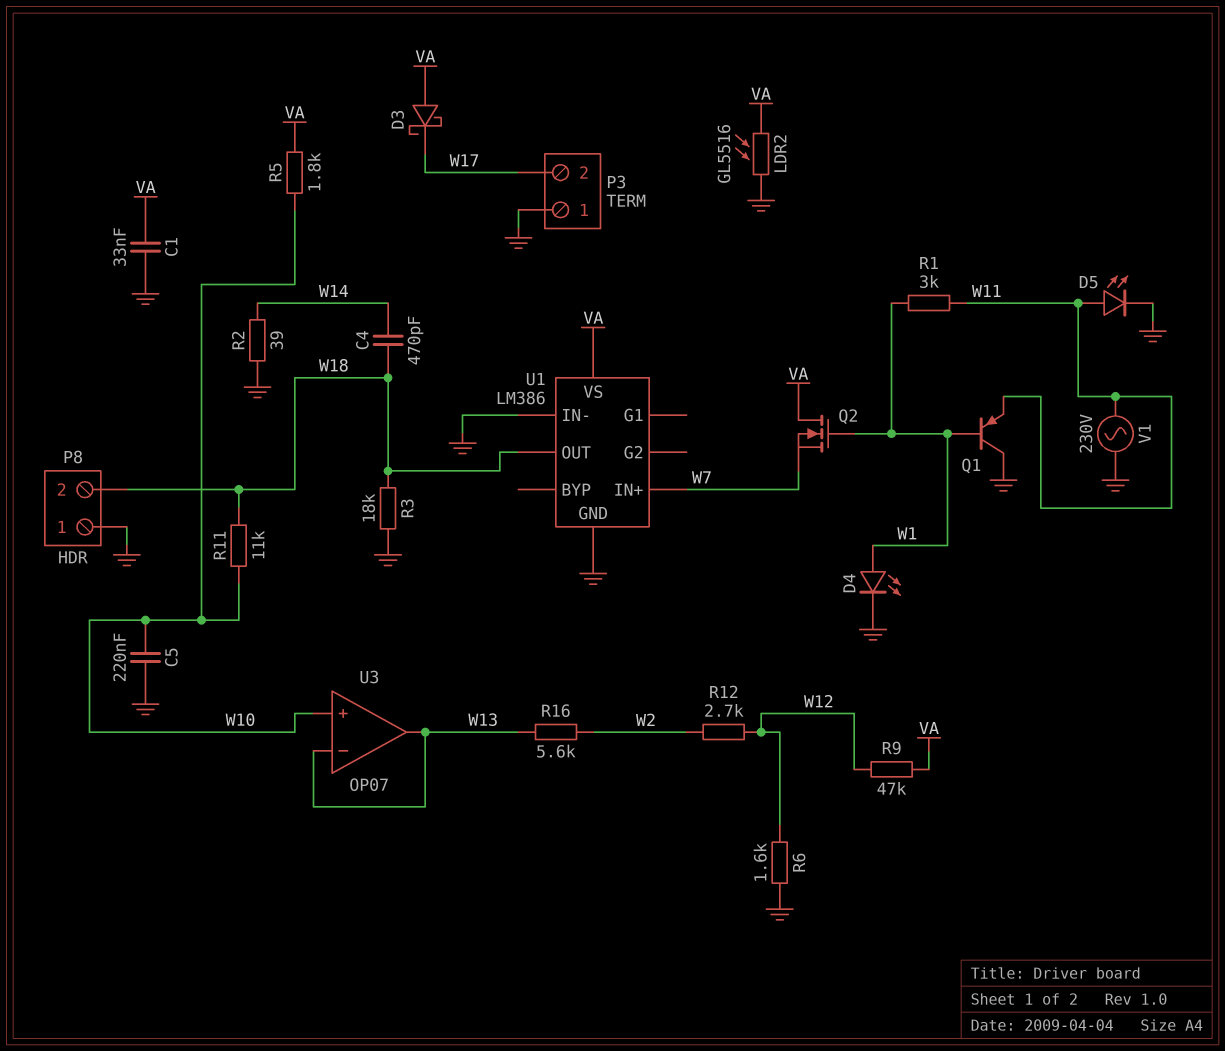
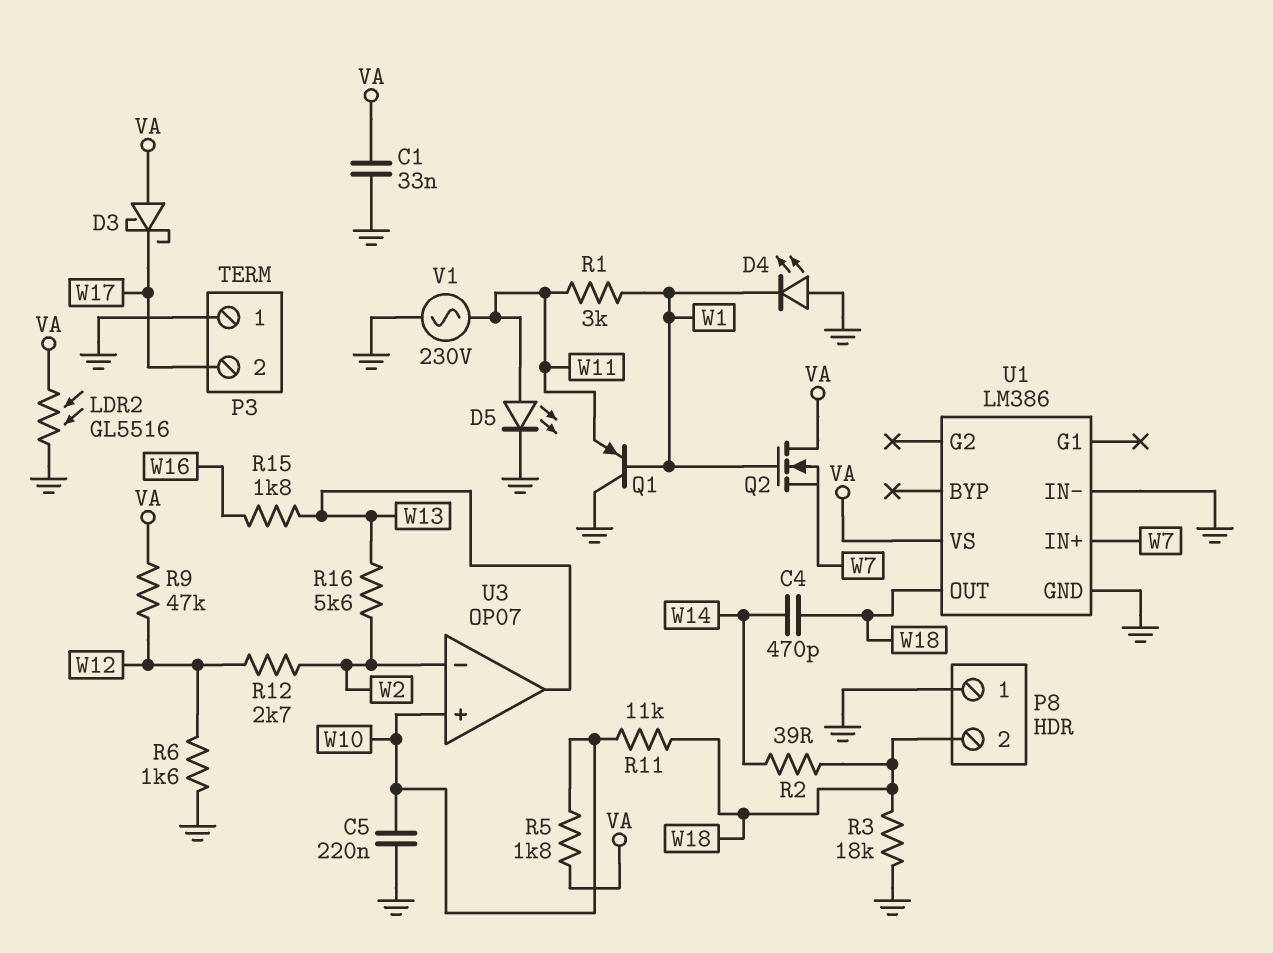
D4: LED (A W1, K GND) -> LED (A GND, K W1)
R2: 39 (GND, W14) -> 39 (W14, W18)
R15: none -> 1.8k (W13, W16)
U3 pin in-: W13 -> W2

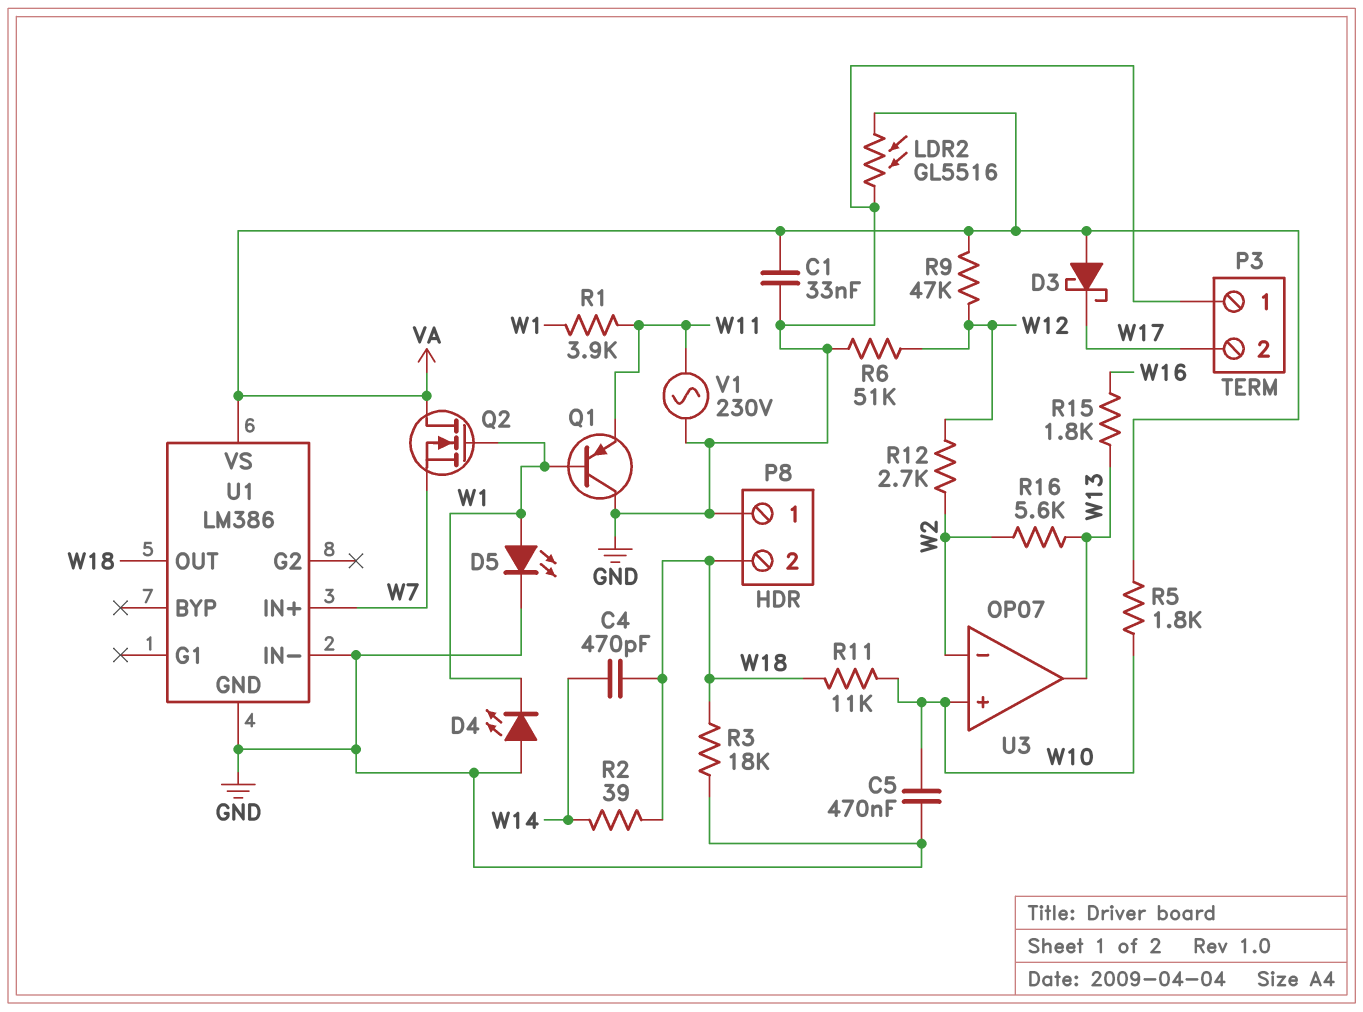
C5: 220nF (GND, W10) -> 470nF (GND, W10)
D5: LED (A W11, K GND) -> LED (A W1, K GND)
R1: 3k (W1, W11) -> 3.9k (W1, W11)
R6: 1.6k (GND, W12) -> 51k (GND, W12)

